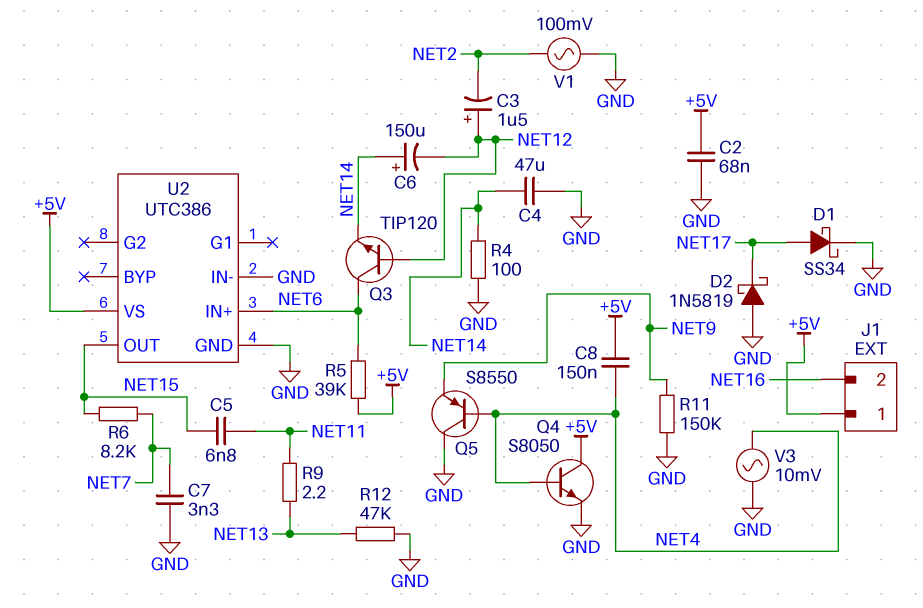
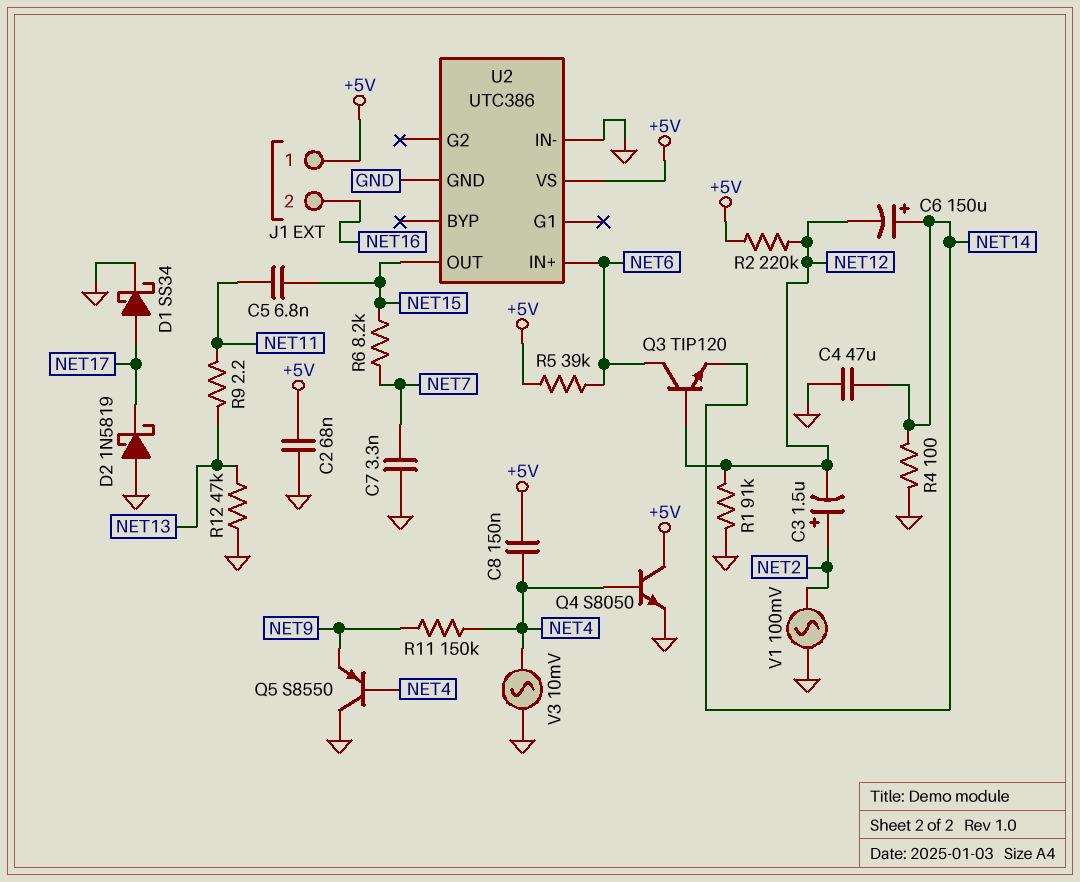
C3: 1.5uF (plus NET12, minus NET2) -> 1.5uF (plus NET2, minus NET12)
R1: none -> 91k (GND, NET12)
R2: none -> 220k (+5V, NET12)
R11: 150k (GND, NET9) -> 150k (NET4, NET9)

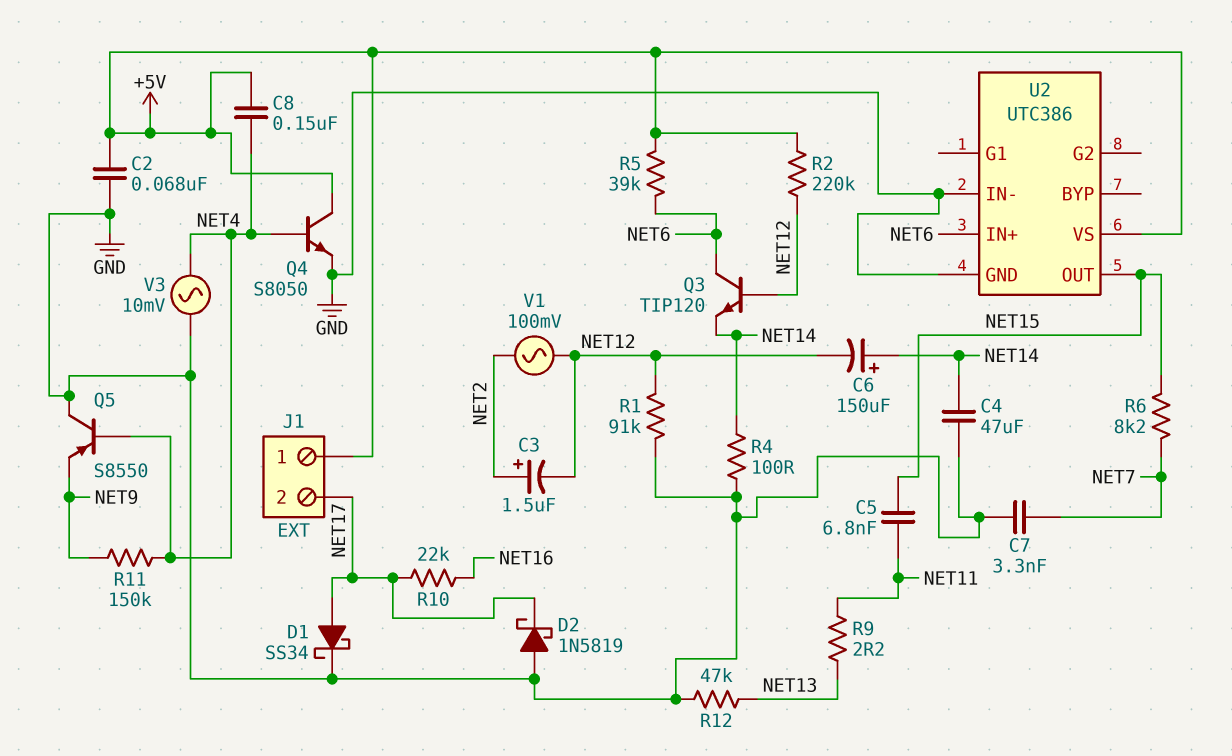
J1 pin 2: NET16 -> NET17
R10: none -> 22k (NET16, NET17)
V1: AC 100mV (GND, NET2) -> AC 100mV (NET2, NET12)

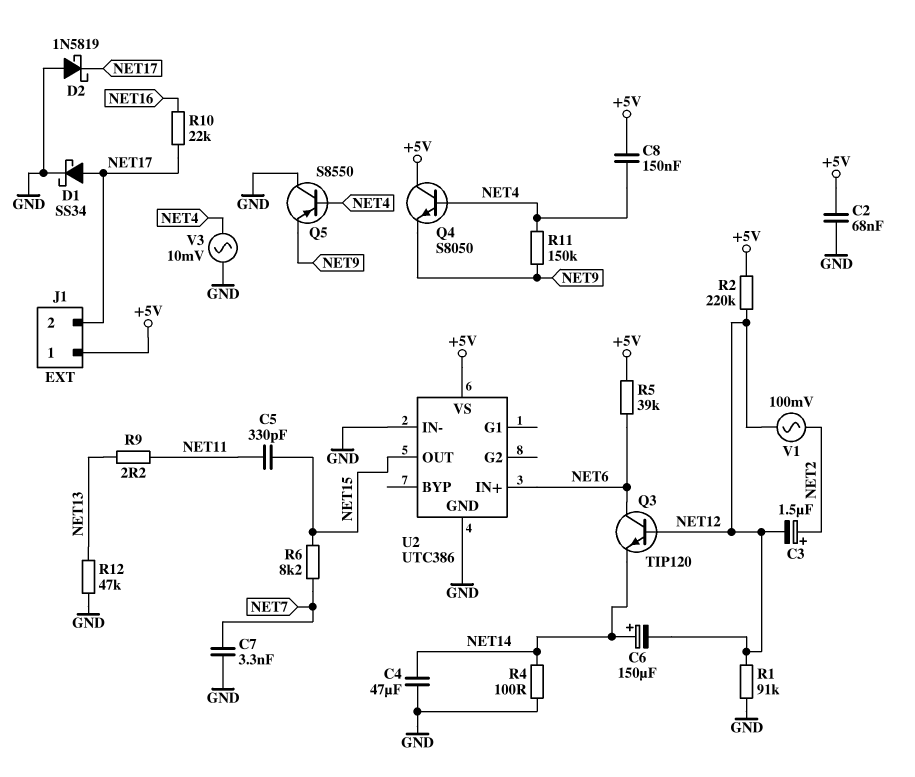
C5: 6.8nF (NET11, NET15) -> 330pF (NET11, NET15)
Q4: NPN S8050 (B NET4, C +5V, E GND) -> NPN S8050 (B NET4, C +5V, E NET9)

